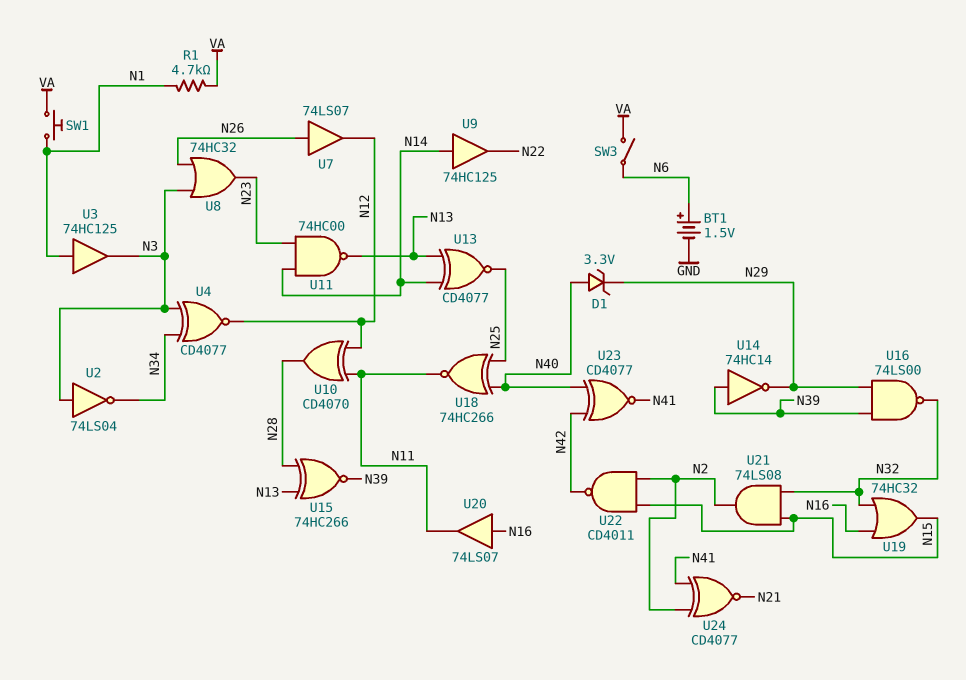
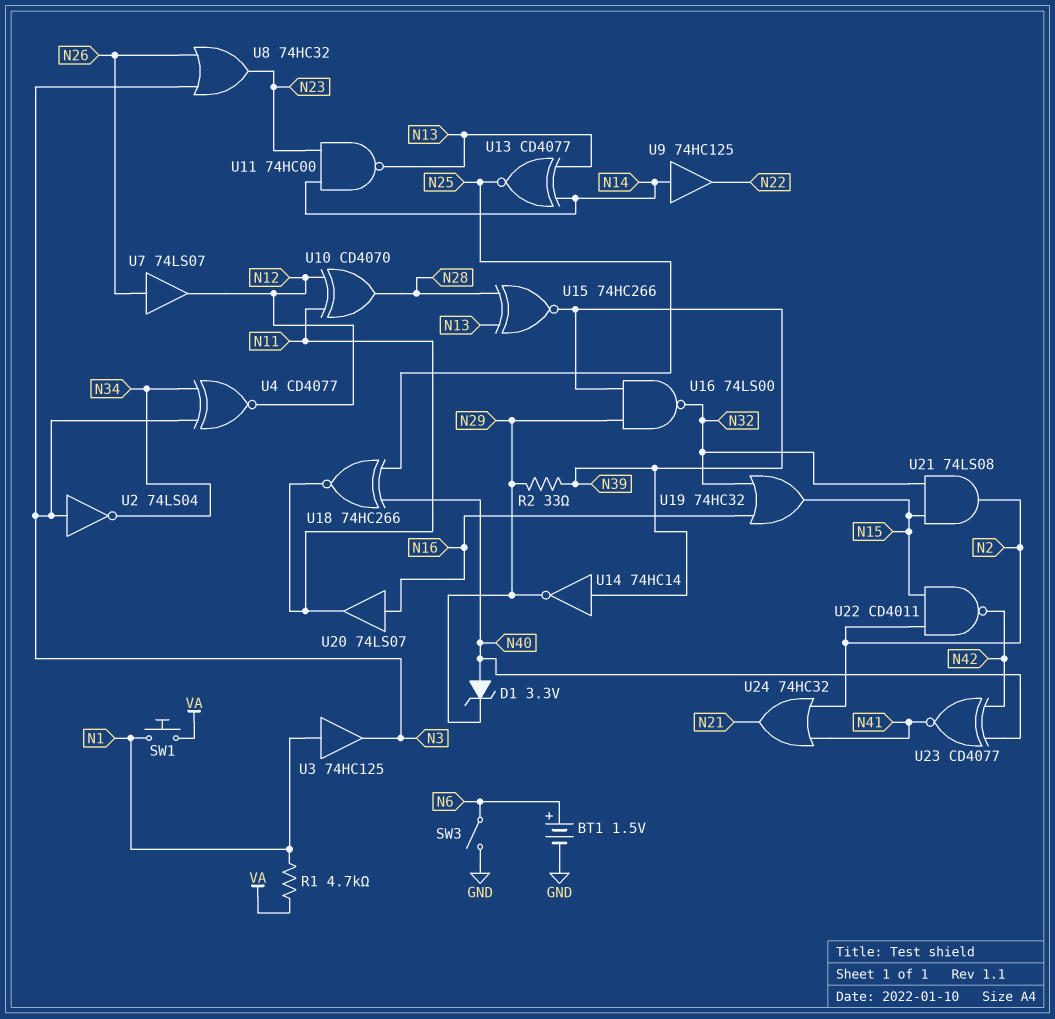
R2: none -> 33 (N29, N39)
SW3: switch (N6, VA) -> switch (GND, N6)
U24: XNOR CD4077 (in N2, in N41, out N21) -> OR 74HC32 (in N2, in N41, out N21)

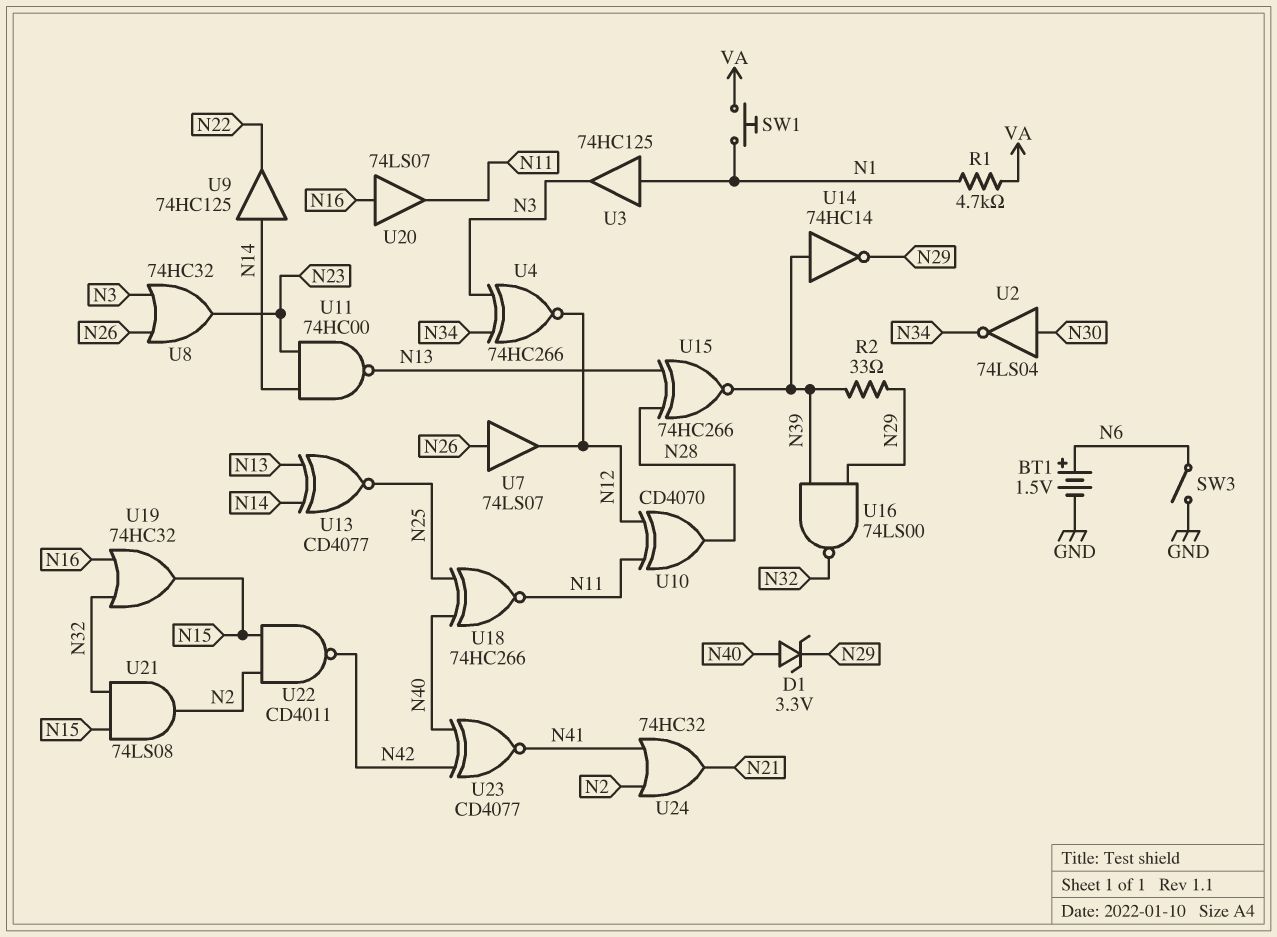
U2: NOT 74LS04 (in N3, out N34) -> NOT 74LS04 (in N30, out N34)
U4: XNOR CD4077 (in N3, in N34, out N12) -> XNOR 74HC266 (in N3, in N34, out N12)

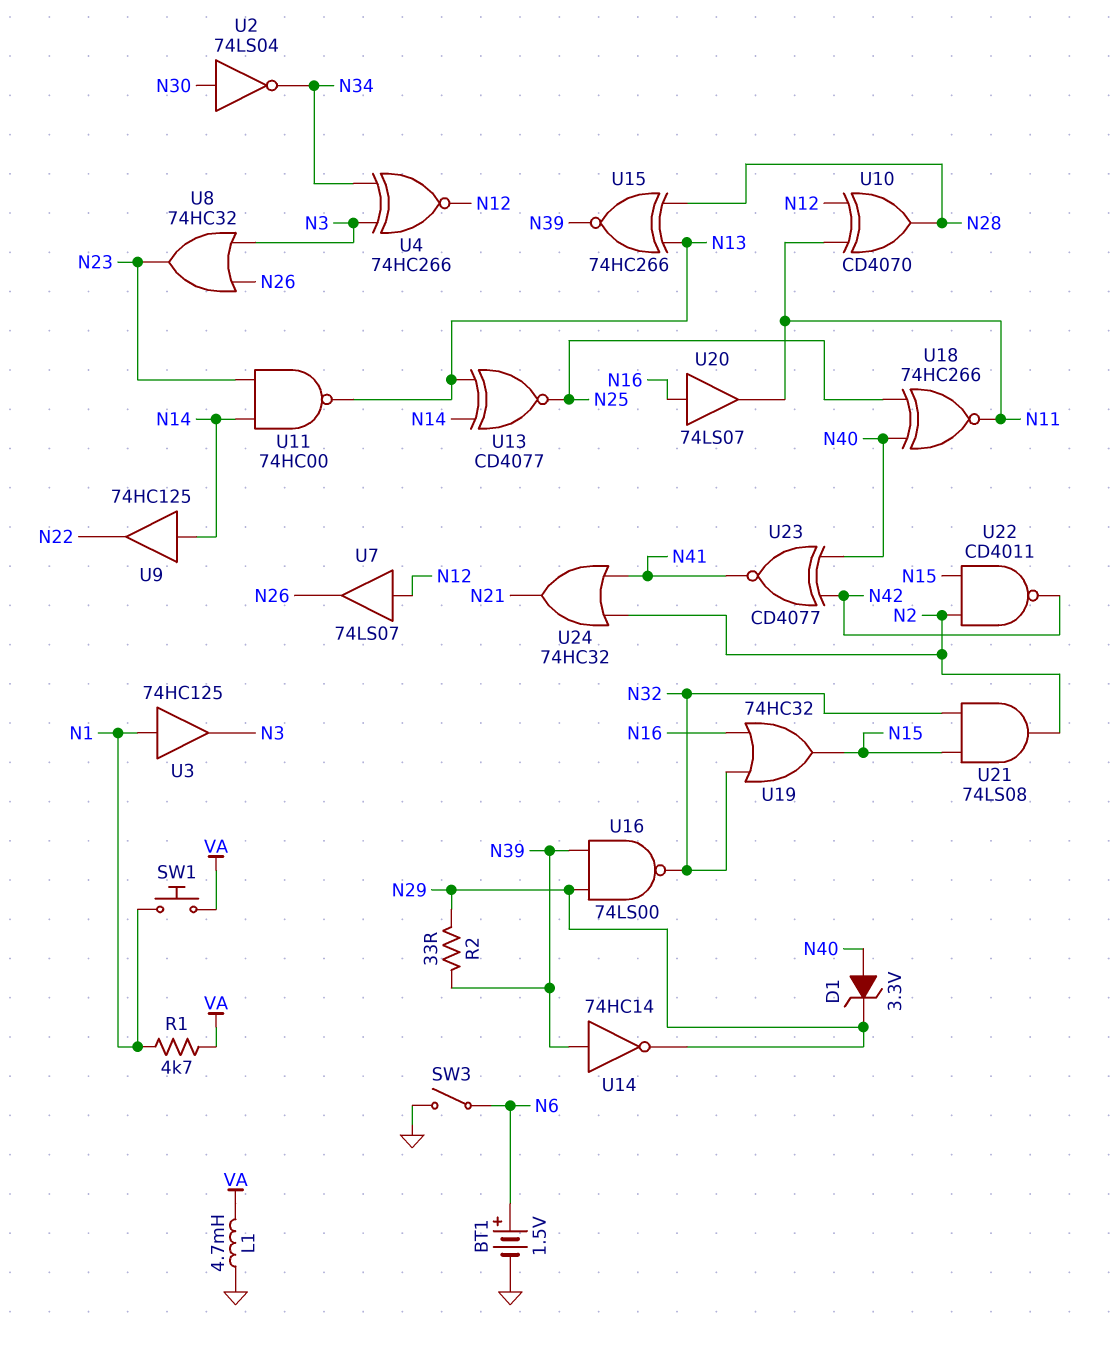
L1: none -> 4.7mH (GND, VA)
U7: buffer 74LS07 (in N26, out N12) -> buffer 74LS07 (in N12, out N26)

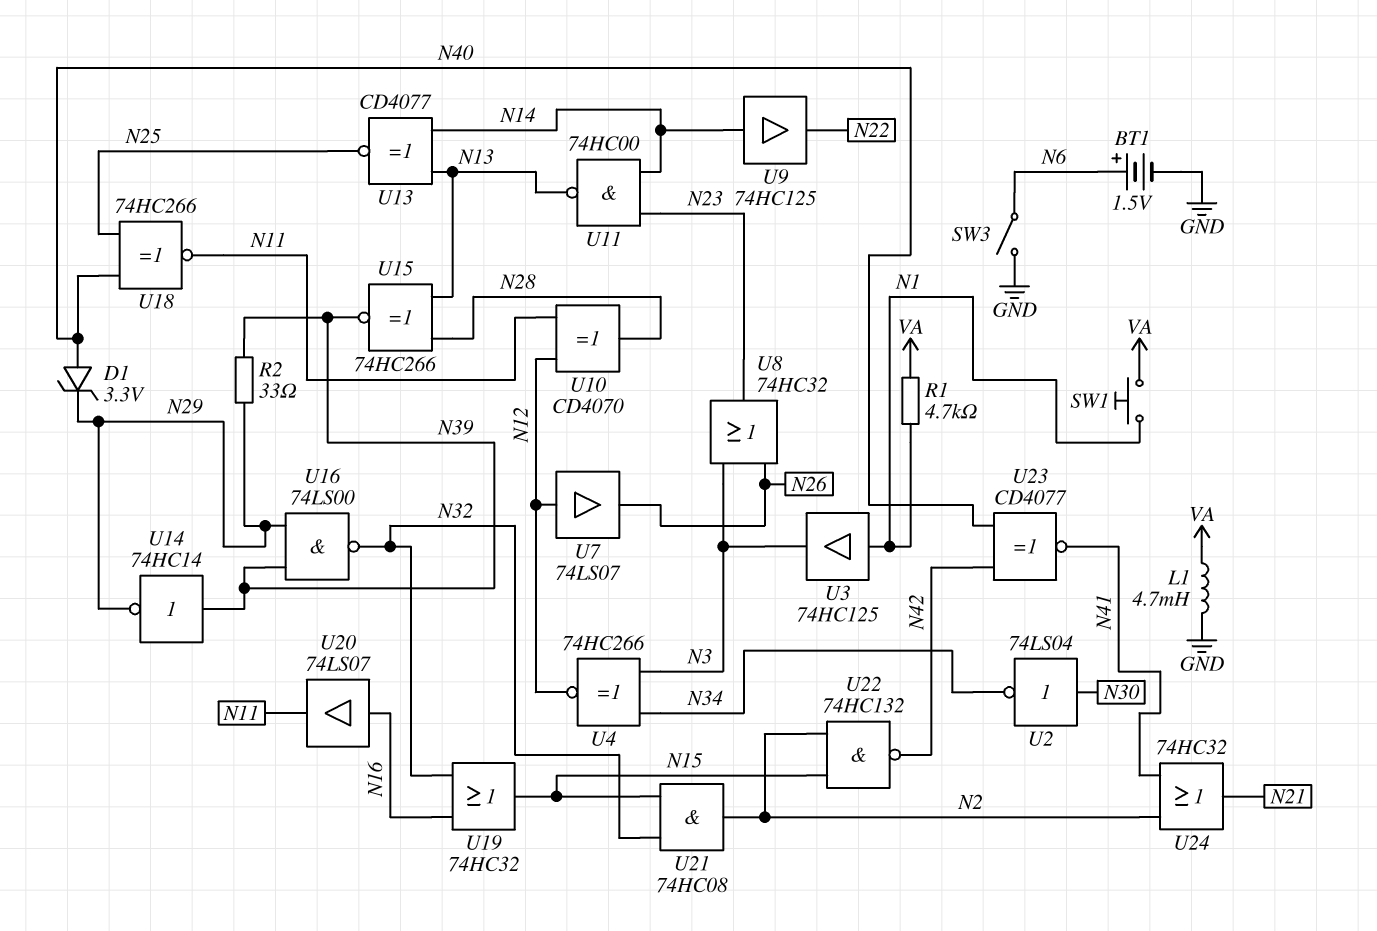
U21: AND 74LS08 (in N15, in N32, out N2) -> AND 74HC08 (in N15, in N32, out N2)
U22: NAND CD4011 (in N2, in N15, out N42) -> NAND 74HC132 (in N2, in N15, out N42)

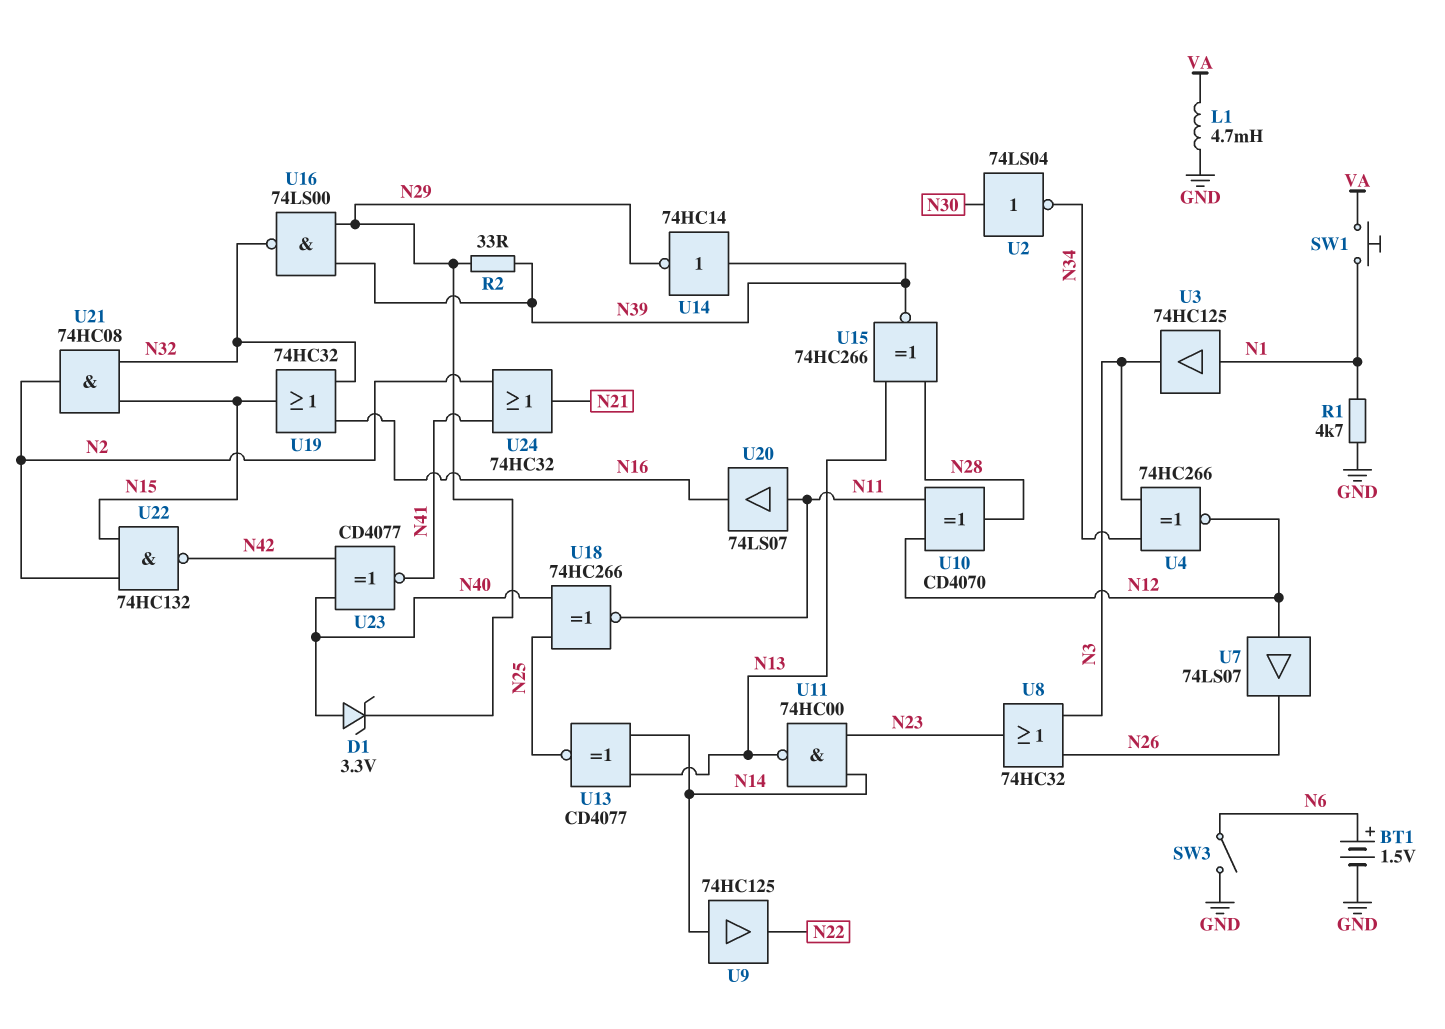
R1: 4.7k (N1, VA) -> 4.7k (GND, N1)
U20: buffer 74LS07 (in N16, out N11) -> buffer 74LS07 (in N11, out N16)

